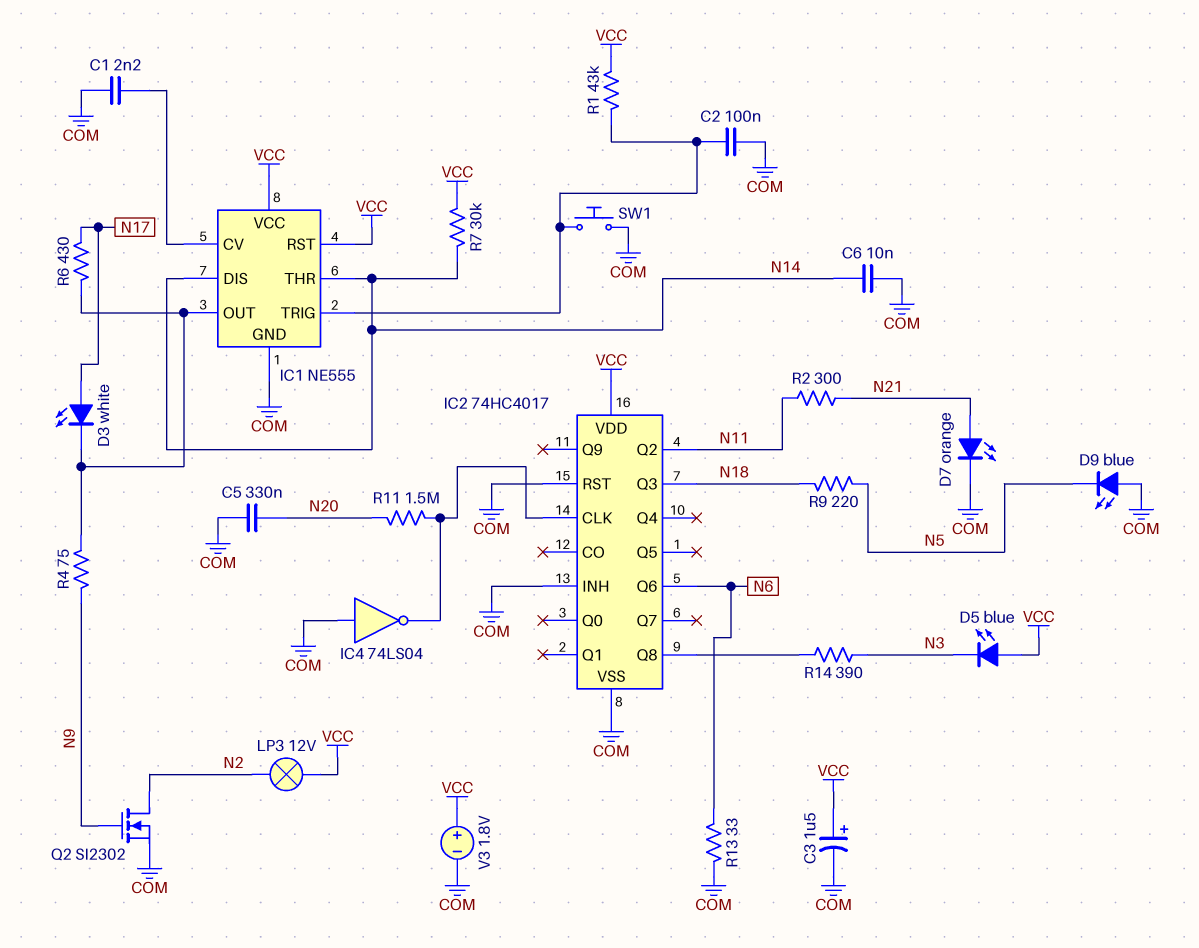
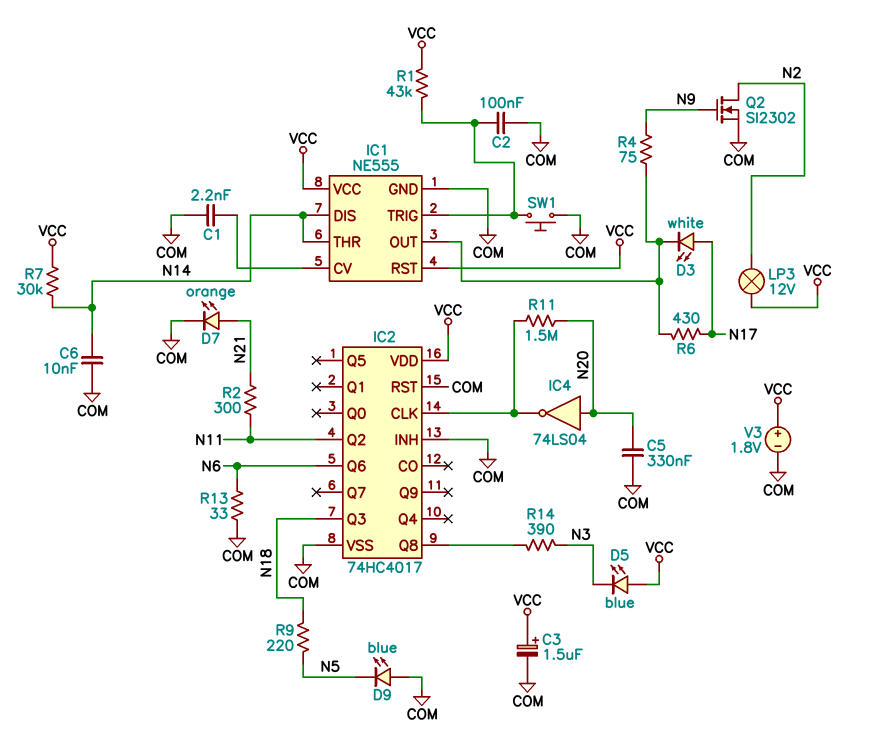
IC4: NOT 74LS04 (in COM, out IC2/CLK) -> NOT 74LS04 (in N20, out IC2/CLK)

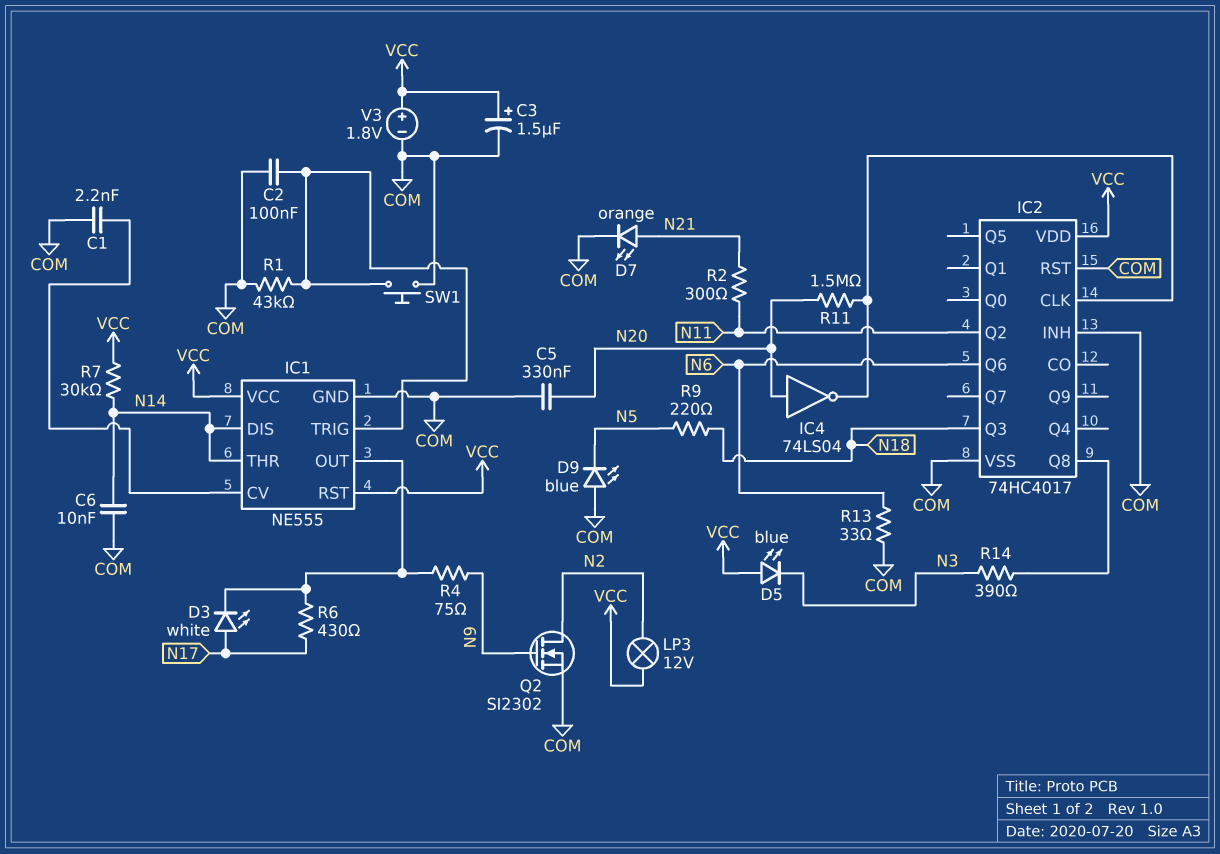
R1: 43k (IC1/TRIG, VCC) -> 43k (COM, IC1/TRIG)

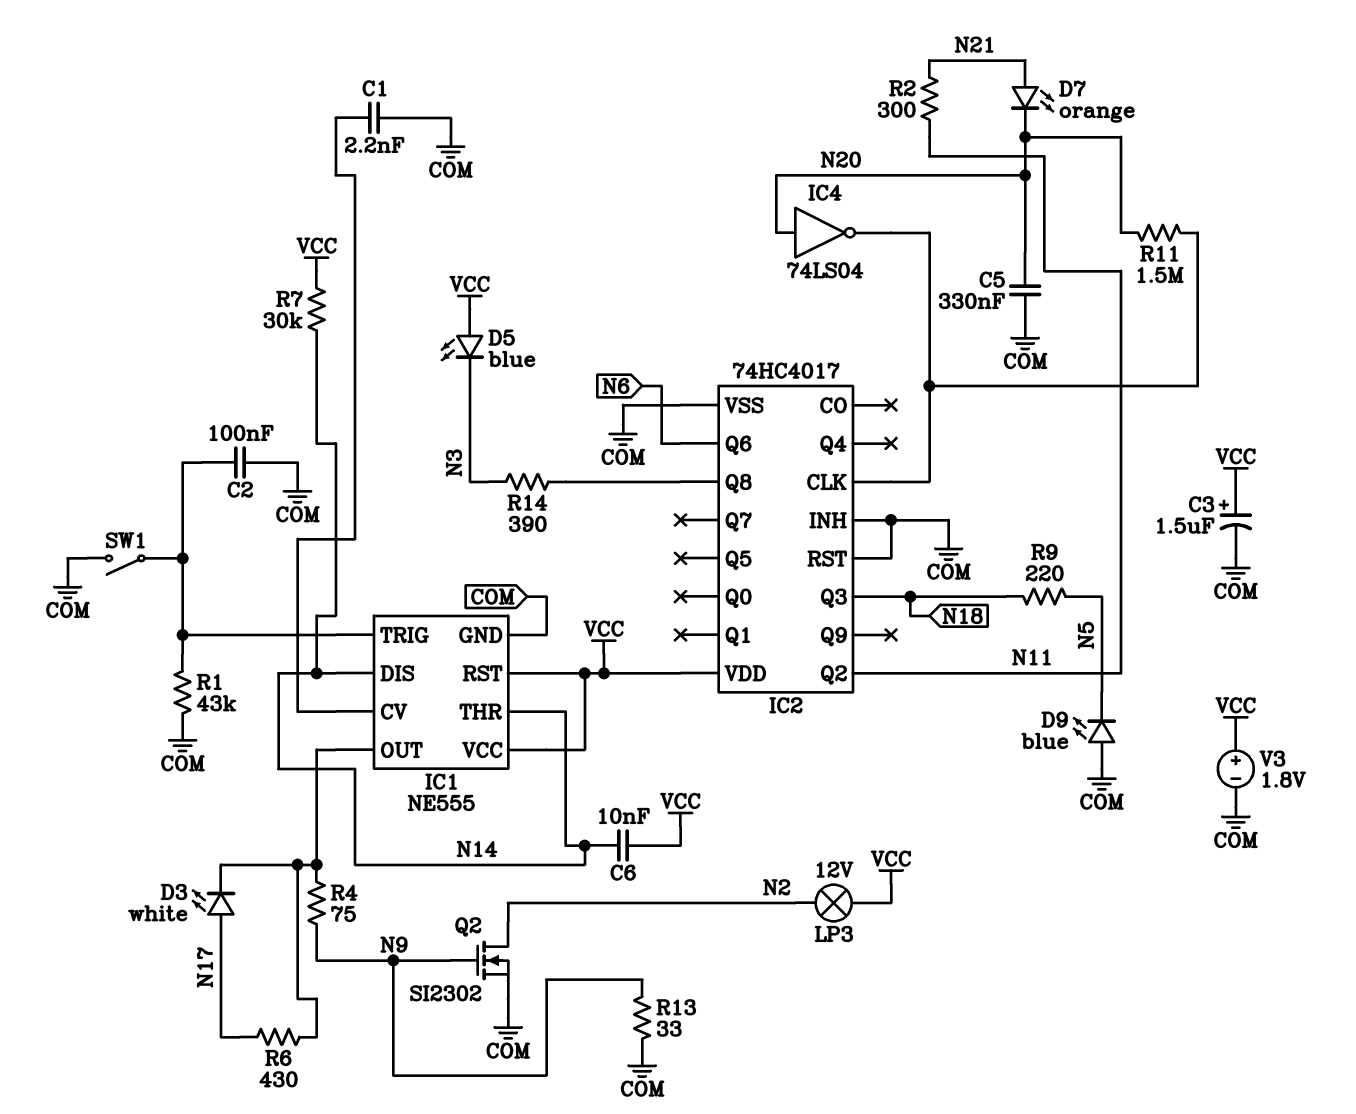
C6: 10nF (COM, N14) -> 10nF (N14, VCC)
D7: LED orange (A N21, K COM) -> LED orange (A N21, K N20)
R13: 33 (COM, N6) -> 33 (COM, N9)
SW1: button (COM, IC1/TRIG) -> switch (COM, IC1/TRIG)

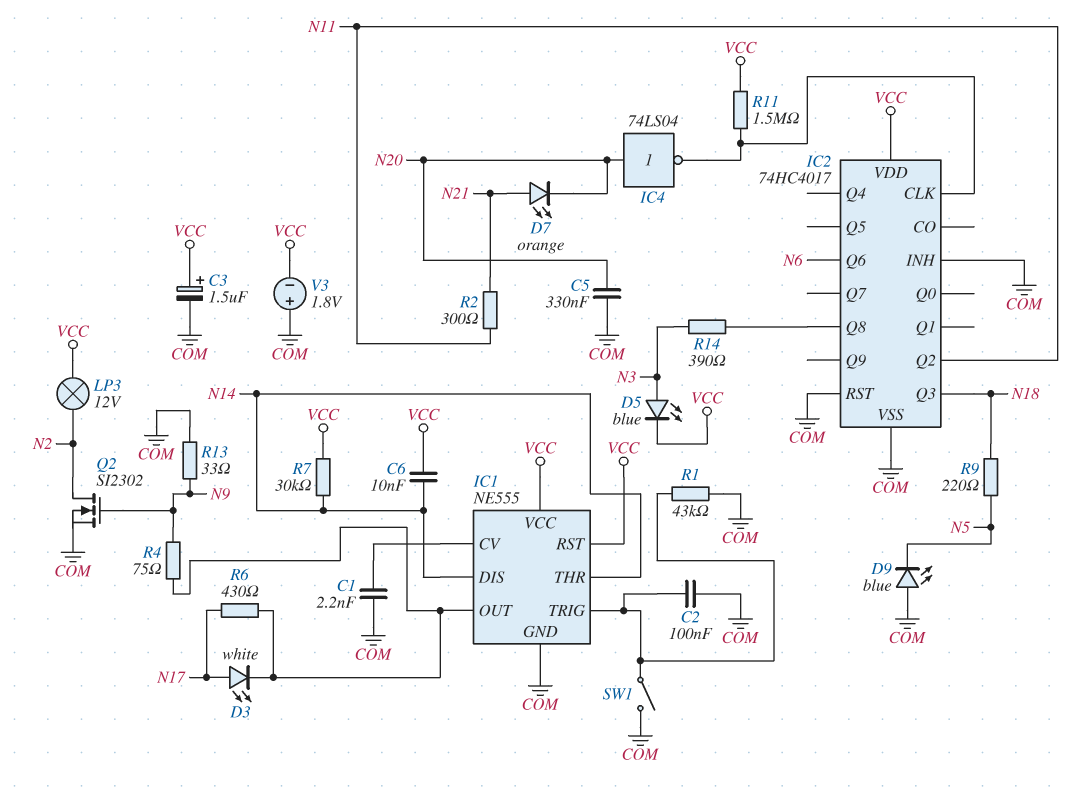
D5: LED blue (A VCC, K N3) -> LED blue (A N3, K VCC)
R11: 1.5M (IC2/CLK, N20) -> 1.5M (IC2/CLK, VCC)
V3: 1.8V (plus VCC, minus COM) -> 1.8V (plus COM, minus VCC)

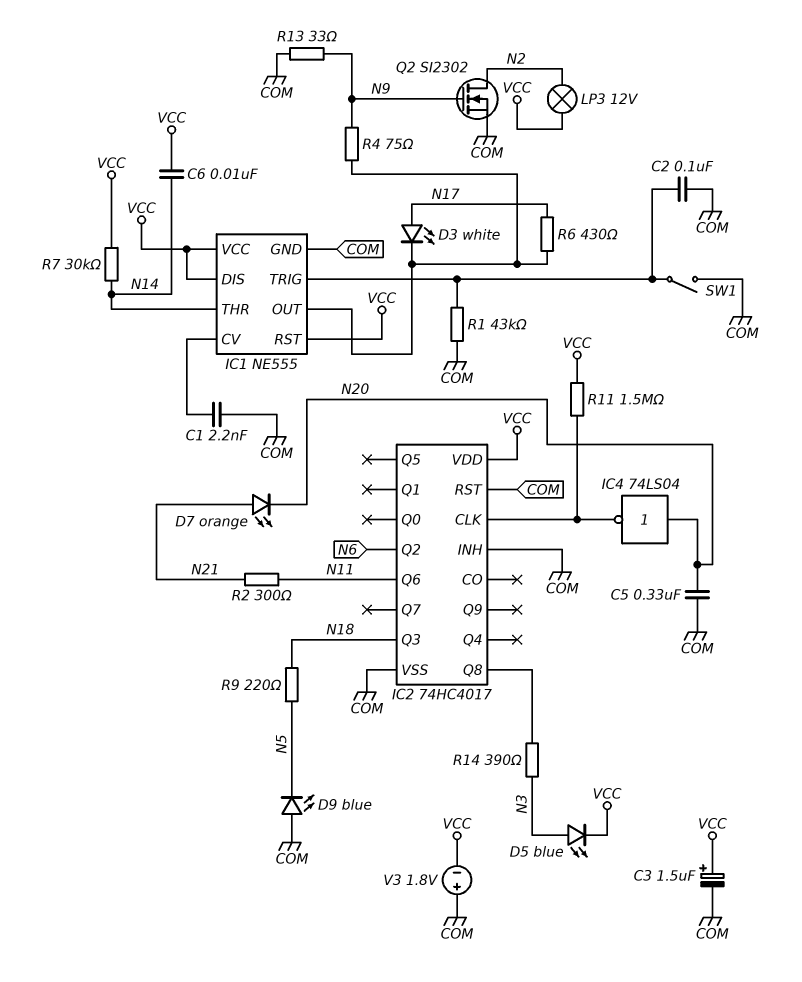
IC1 pin DIS: N14 -> VCC
IC2 pin Q2: N11 -> N6
IC2 pin Q6: N6 -> N11

